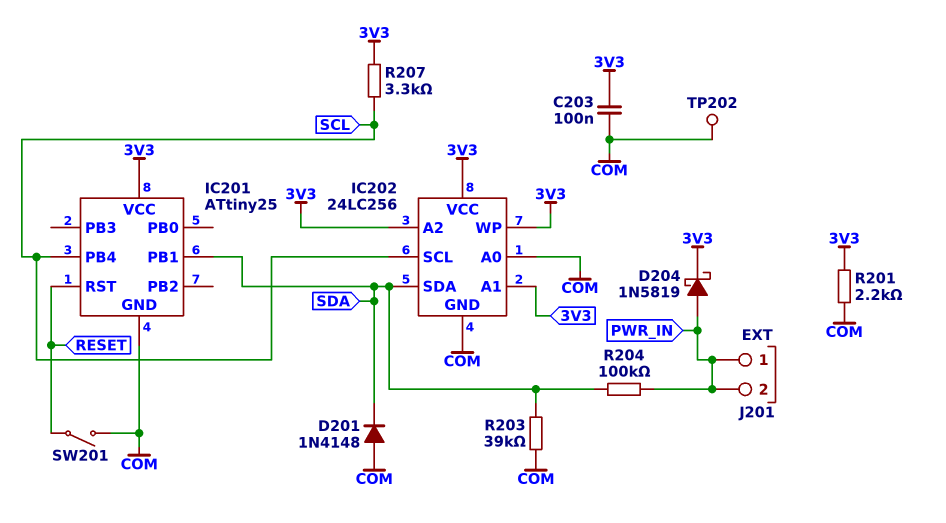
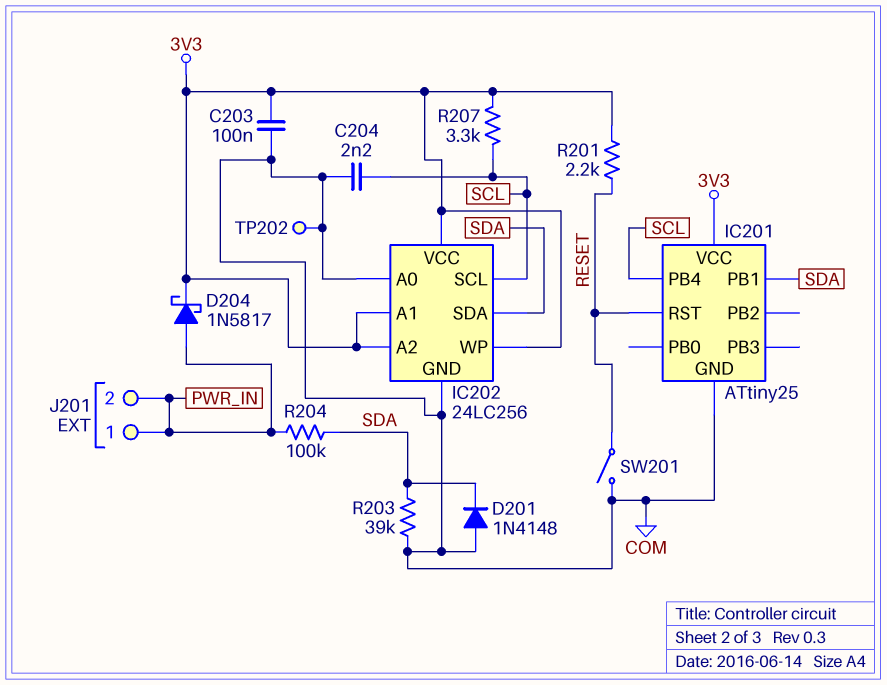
C204: none -> 2.2nF (COM, SCL)
D204: schottky 1N5819 (A PWR_IN, K 3V3) -> schottky 1N5817 (A PWR_IN, K 3V3)
R201: 2.2k (3V3, COM) -> 2.2k (3V3, RESET)

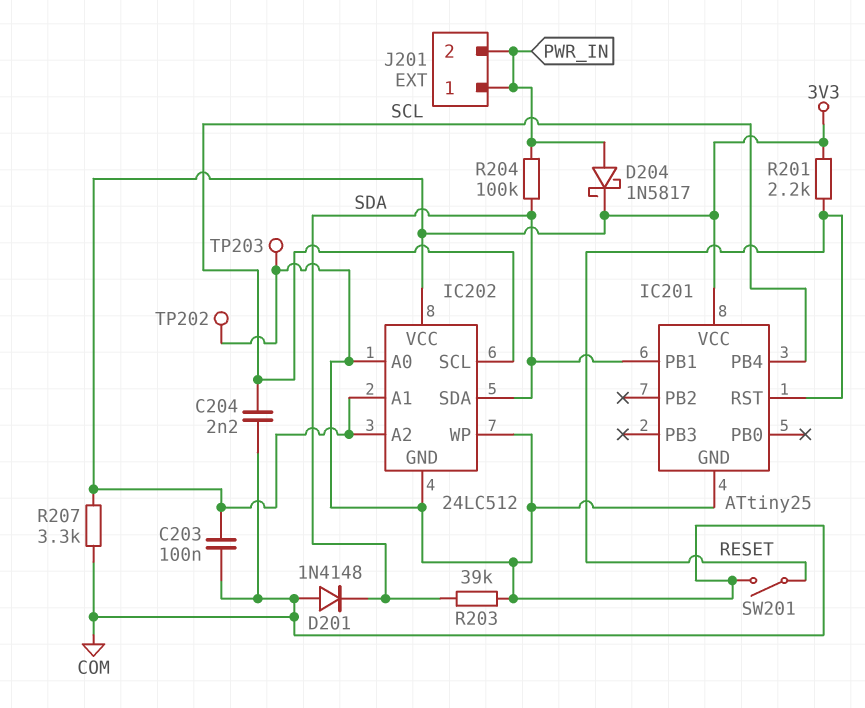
IC202: 24LC256 -> 24LC512
IC202 pin WP: 3V3 -> COM
R207: 3.3k (3V3, SCL) -> 3.3k (3V3, COM)
TP203: none -> test point (COM)

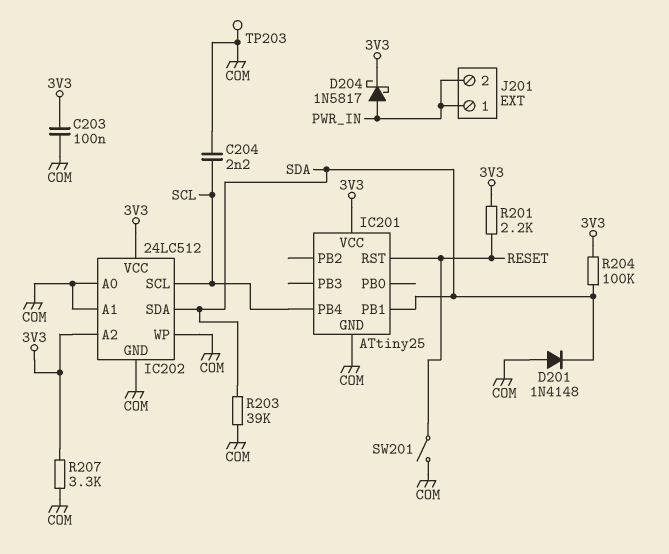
IC202 pin A1: 3V3 -> COM
R204: 100k (PWR_IN, SDA) -> 100k (3V3, SDA)
TP202: test point (COM) -> none

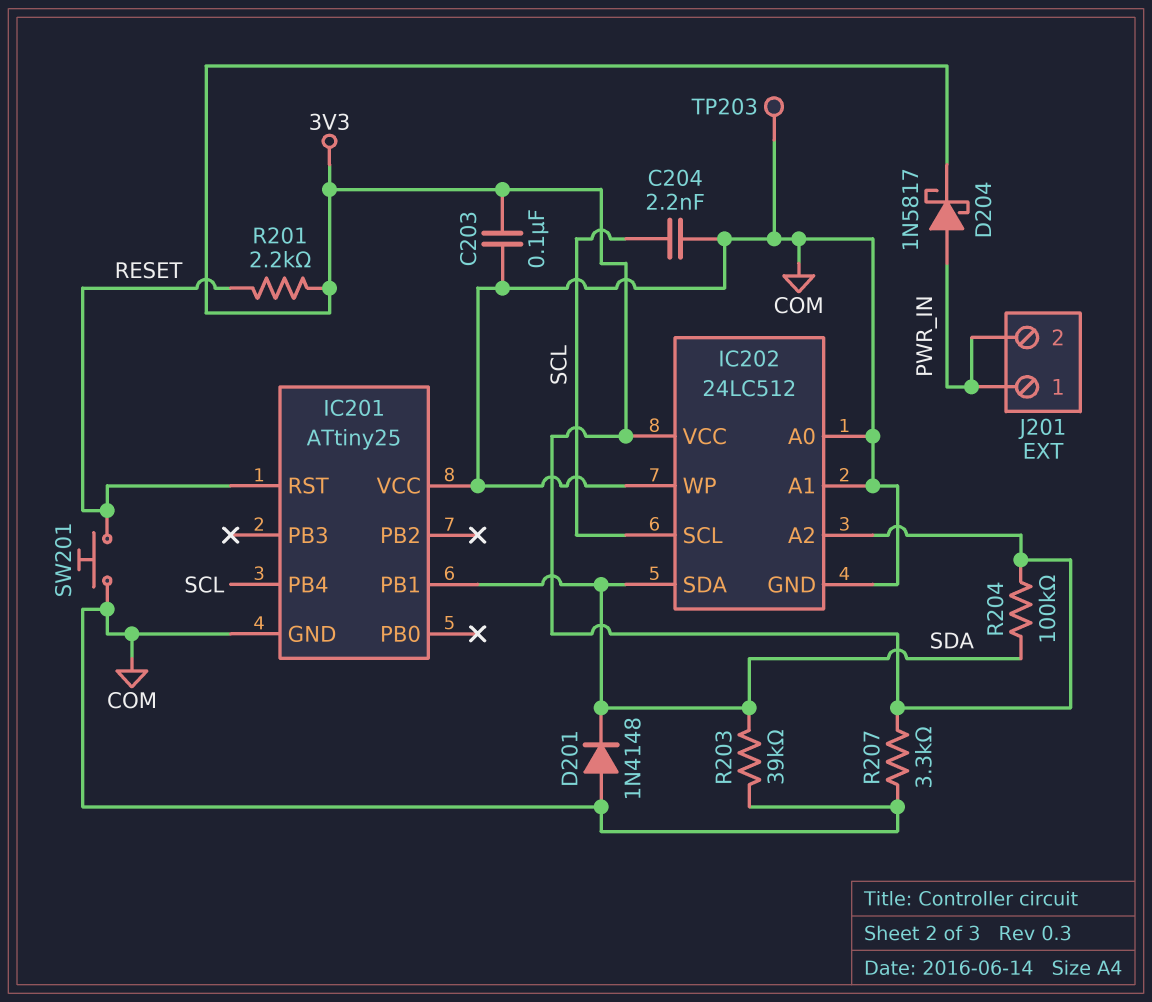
IC201 pin VCC: 3V3 -> COM
SW201: switch (COM, RESET) -> button (COM, RESET)

